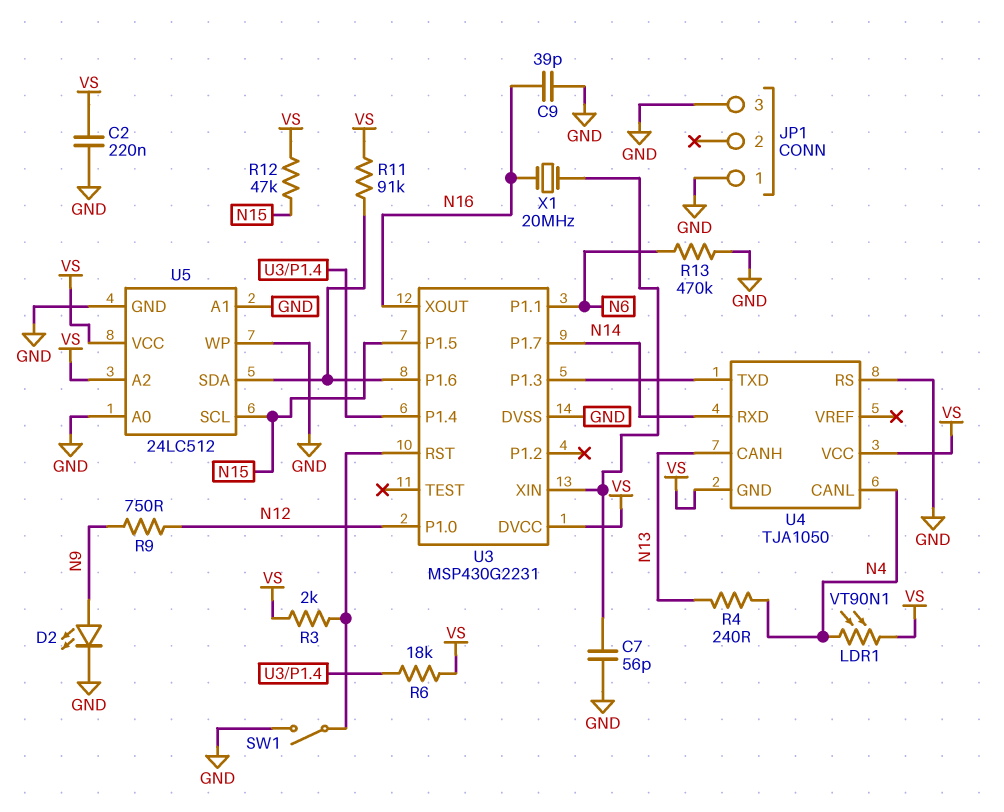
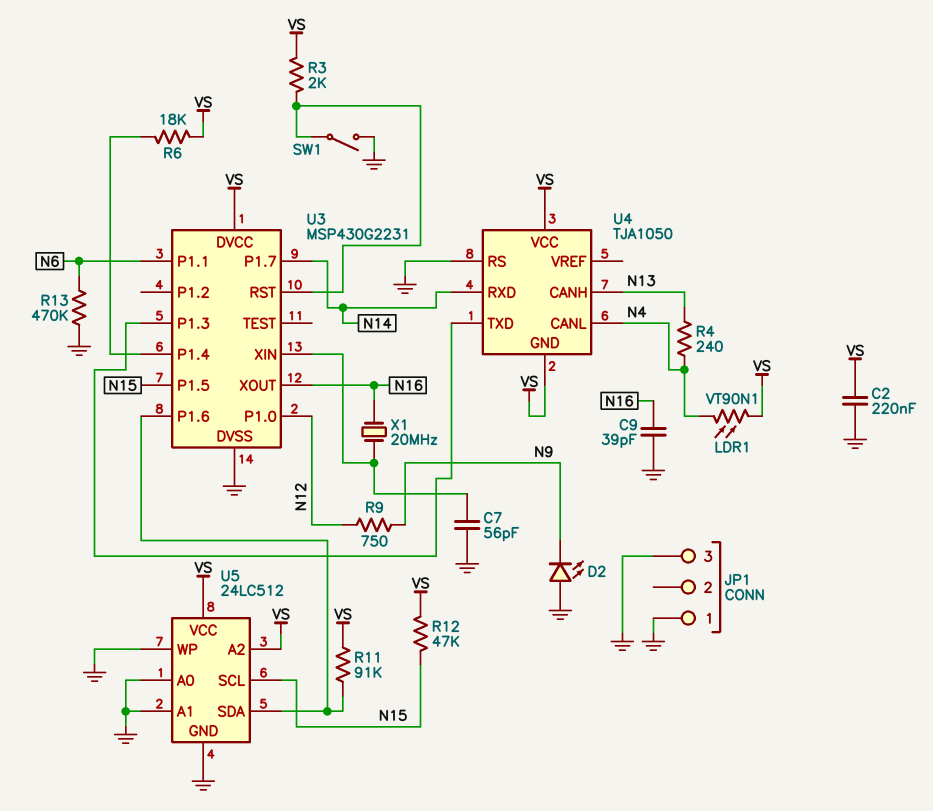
D2: LED (A N9, K GND) -> LED (A GND, K N9)

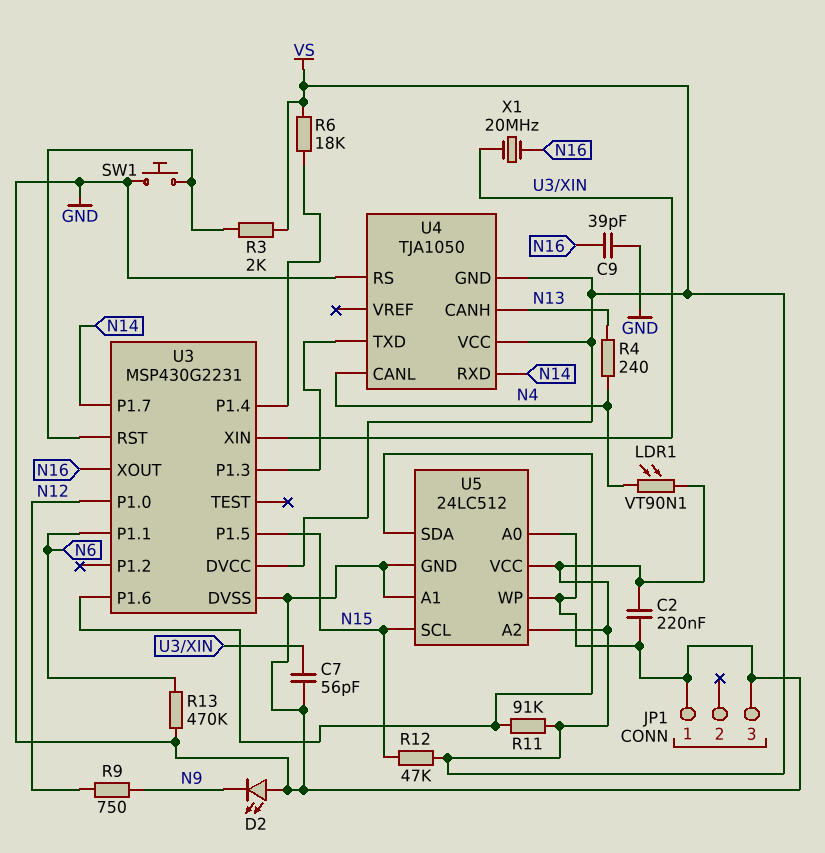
SW1: switch (GND, U3/RST) -> button (GND, U3/RST)

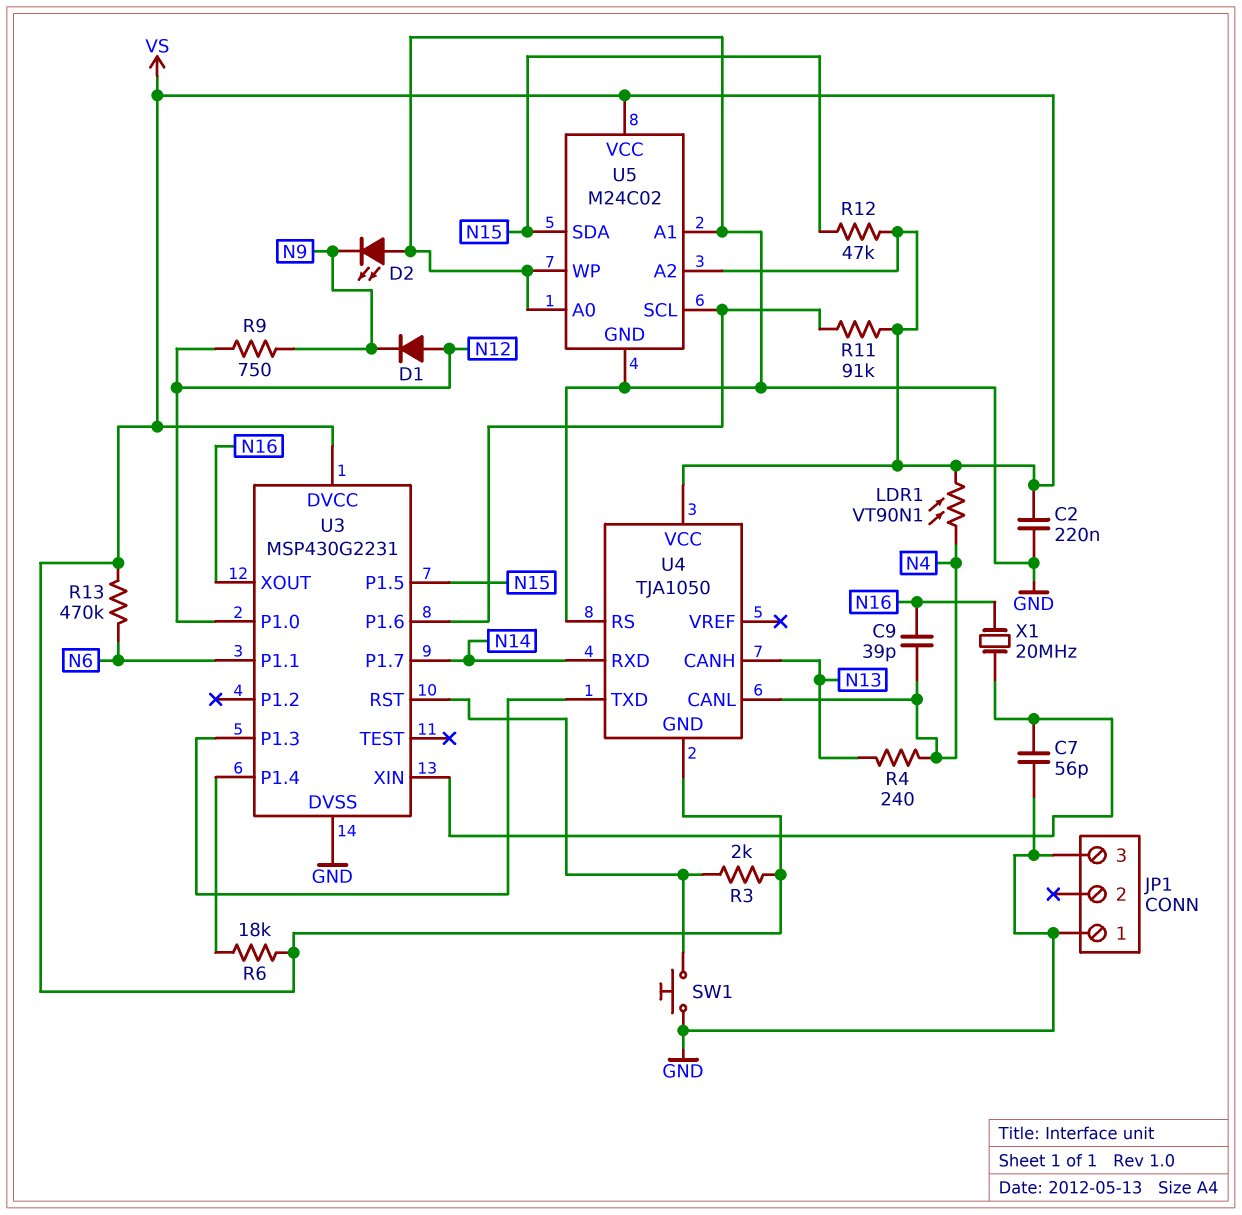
C9: 39pF (GND, N16) -> 39pF (N4, N16)
D1: none -> diode (A N12, K N9)
R13: 470k (GND, N6) -> 470k (N6, VS)
U5: 24LC512 -> M24C02
U5 pin SCL: N15 -> U3/P1.6
U5 pin SDA: U3/P1.6 -> N15

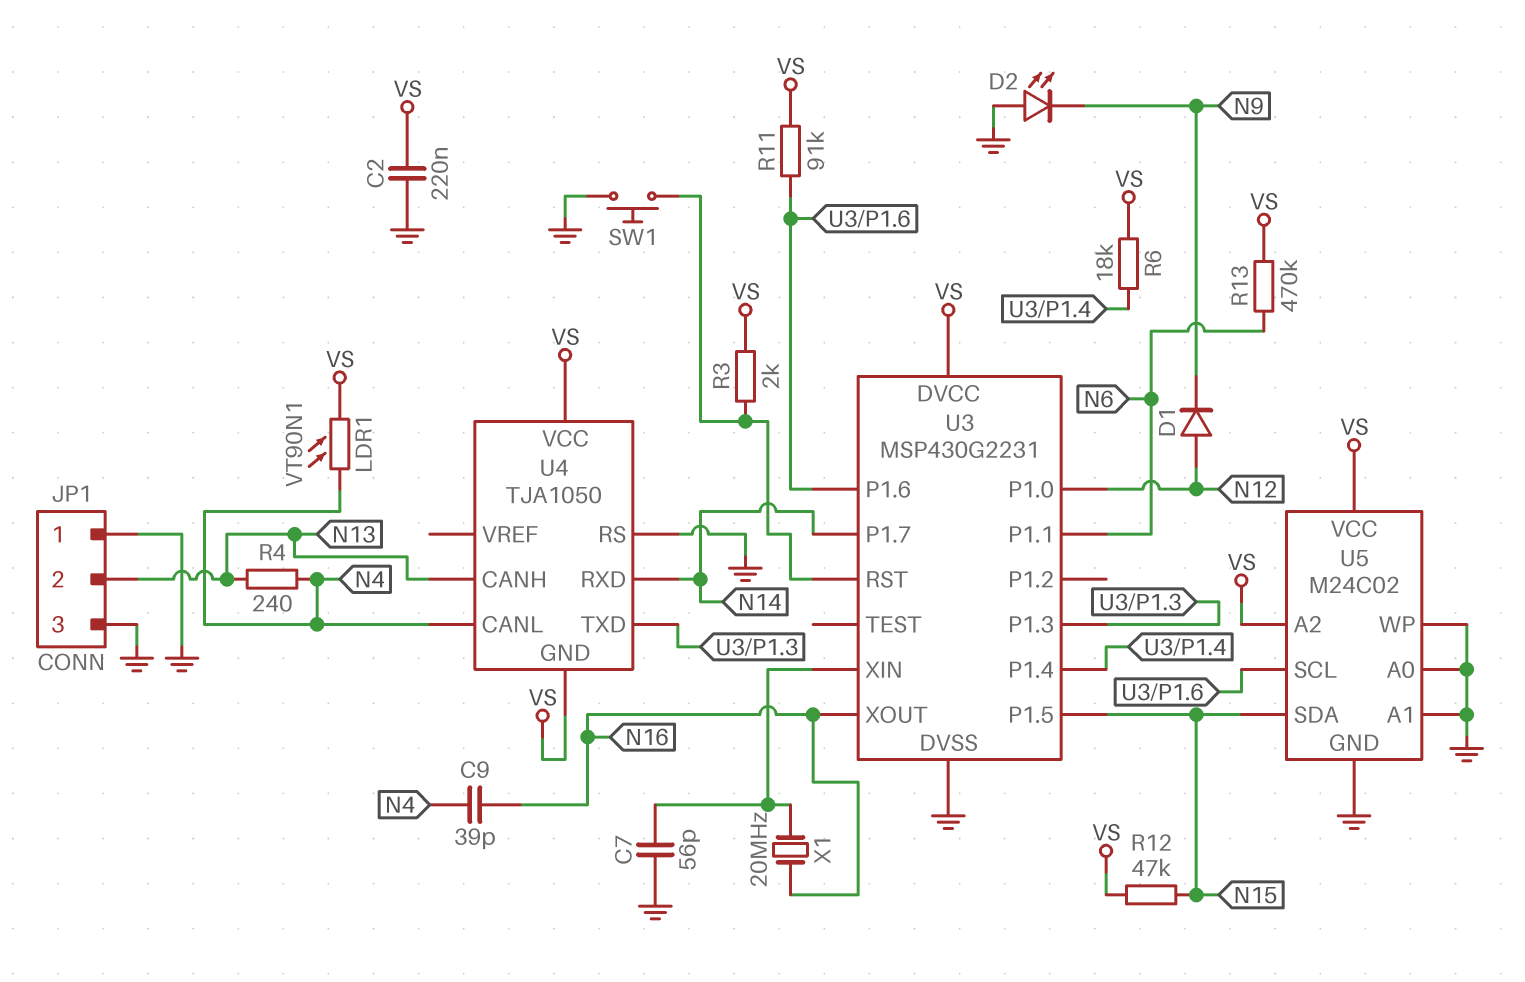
JP1 pin 2: none -> N13
R9: 750 (N9, N12) -> none

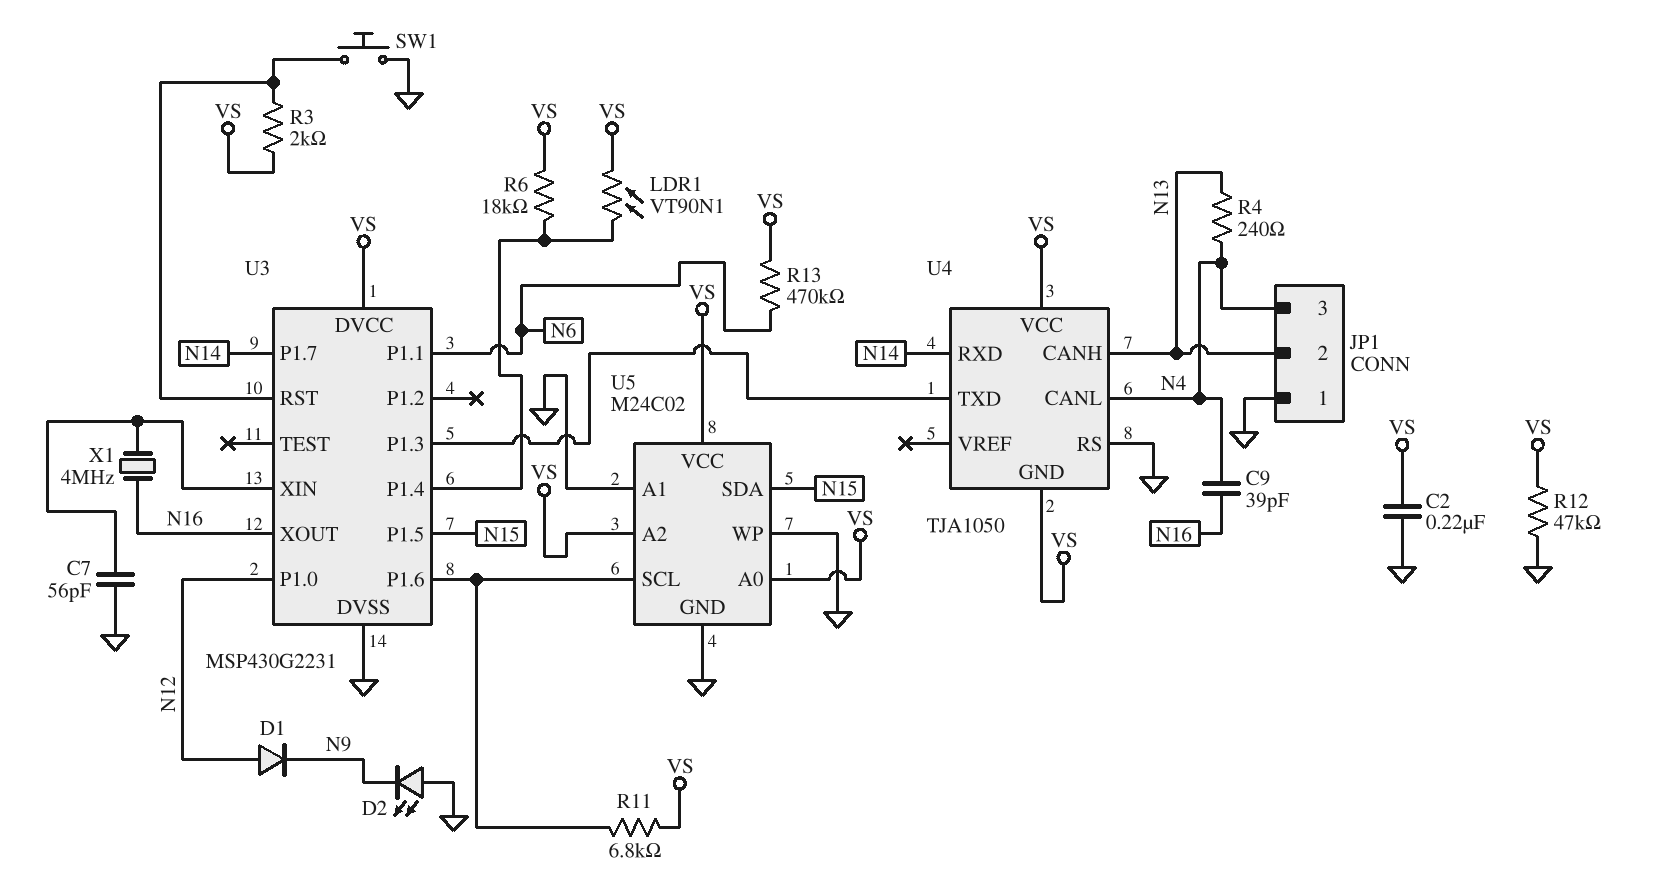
JP1 pin 3: GND -> N4
LDR1: VT90N1 (N4, VS) -> VT90N1 (U3/P1.4, VS)
R11: 91k (U3/P1.6, VS) -> 6.8k (U3/P1.6, VS)
R12: 47k (N15, VS) -> 47k (GND, VS)
U5 pin A0: GND -> VS
X1: 20MHz (N16, U3/XIN) -> 4MHz (N16, U3/XIN)

